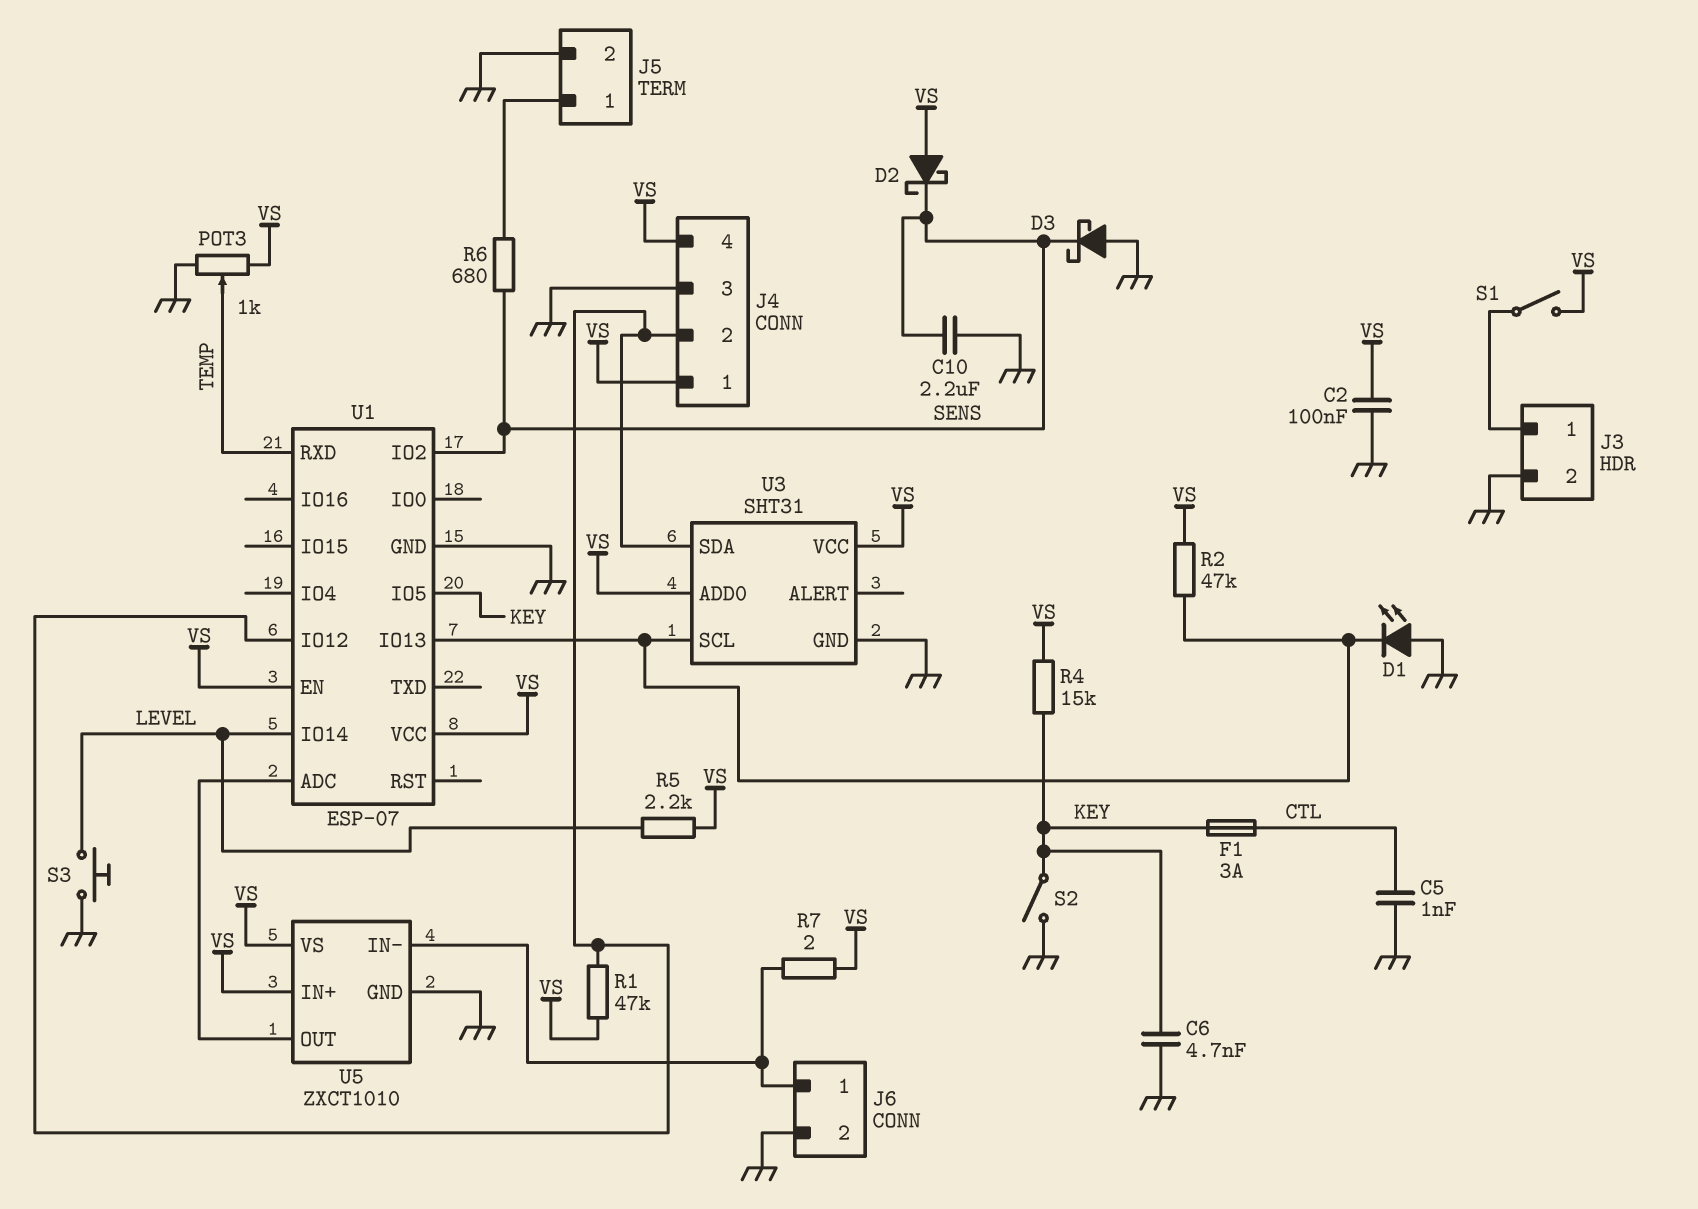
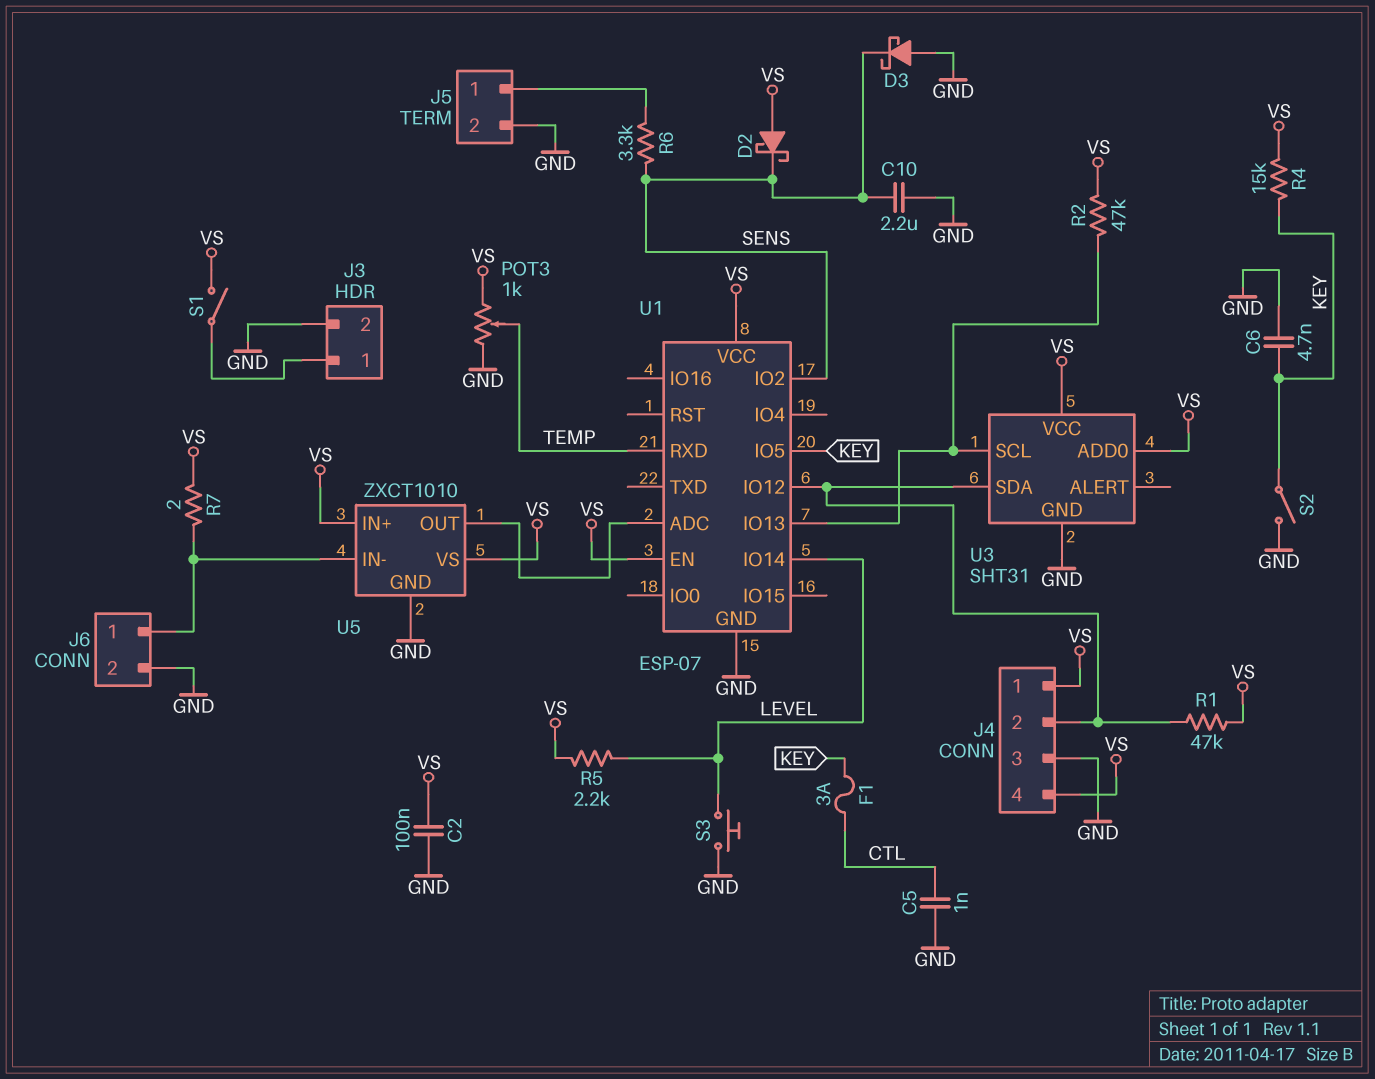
D1: LED (A GND, K U1/IO13) -> none
R6: 680 (J5/1, SENS) -> 3.3k (J5/1, SENS)

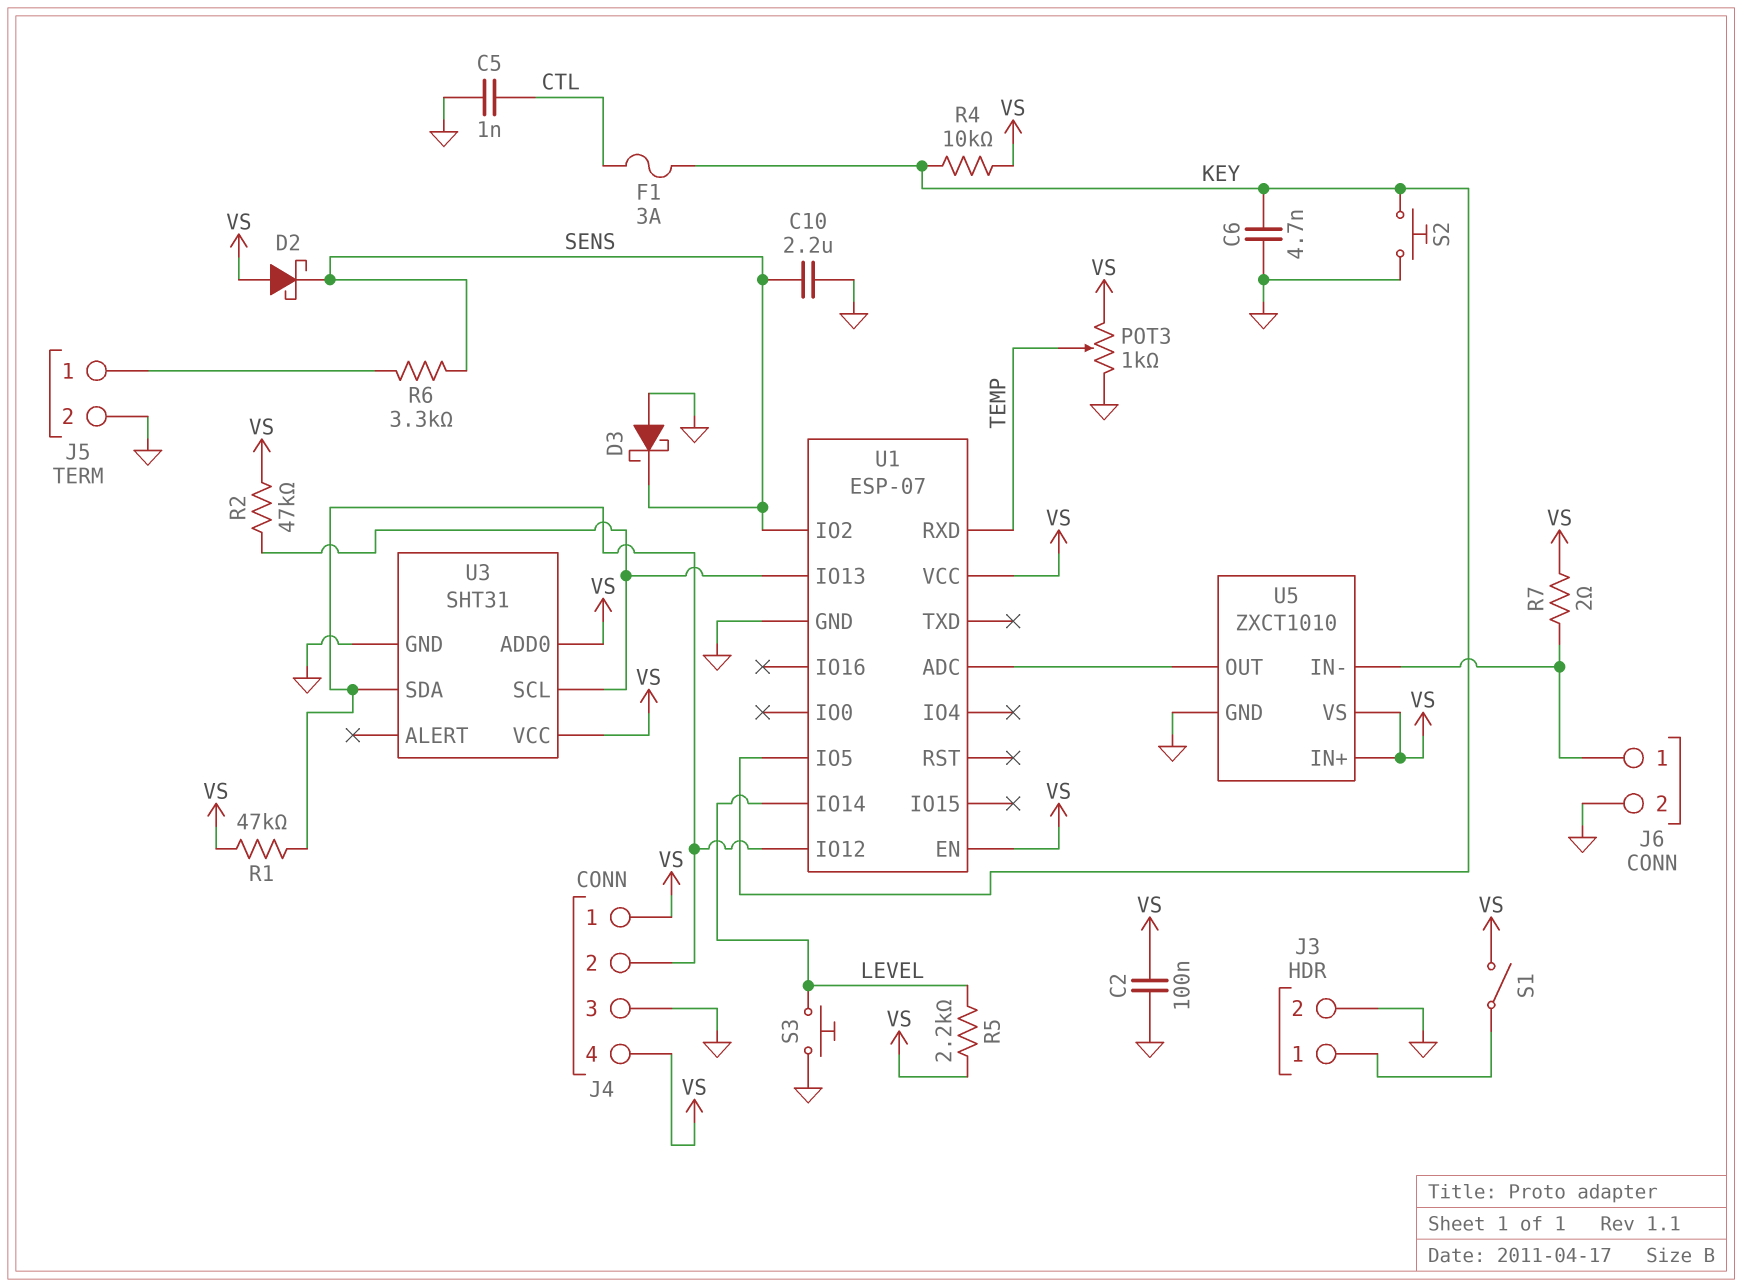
R4: 15k (KEY, VS) -> 10k (KEY, VS)
S2: switch (GND, KEY) -> button (GND, KEY)

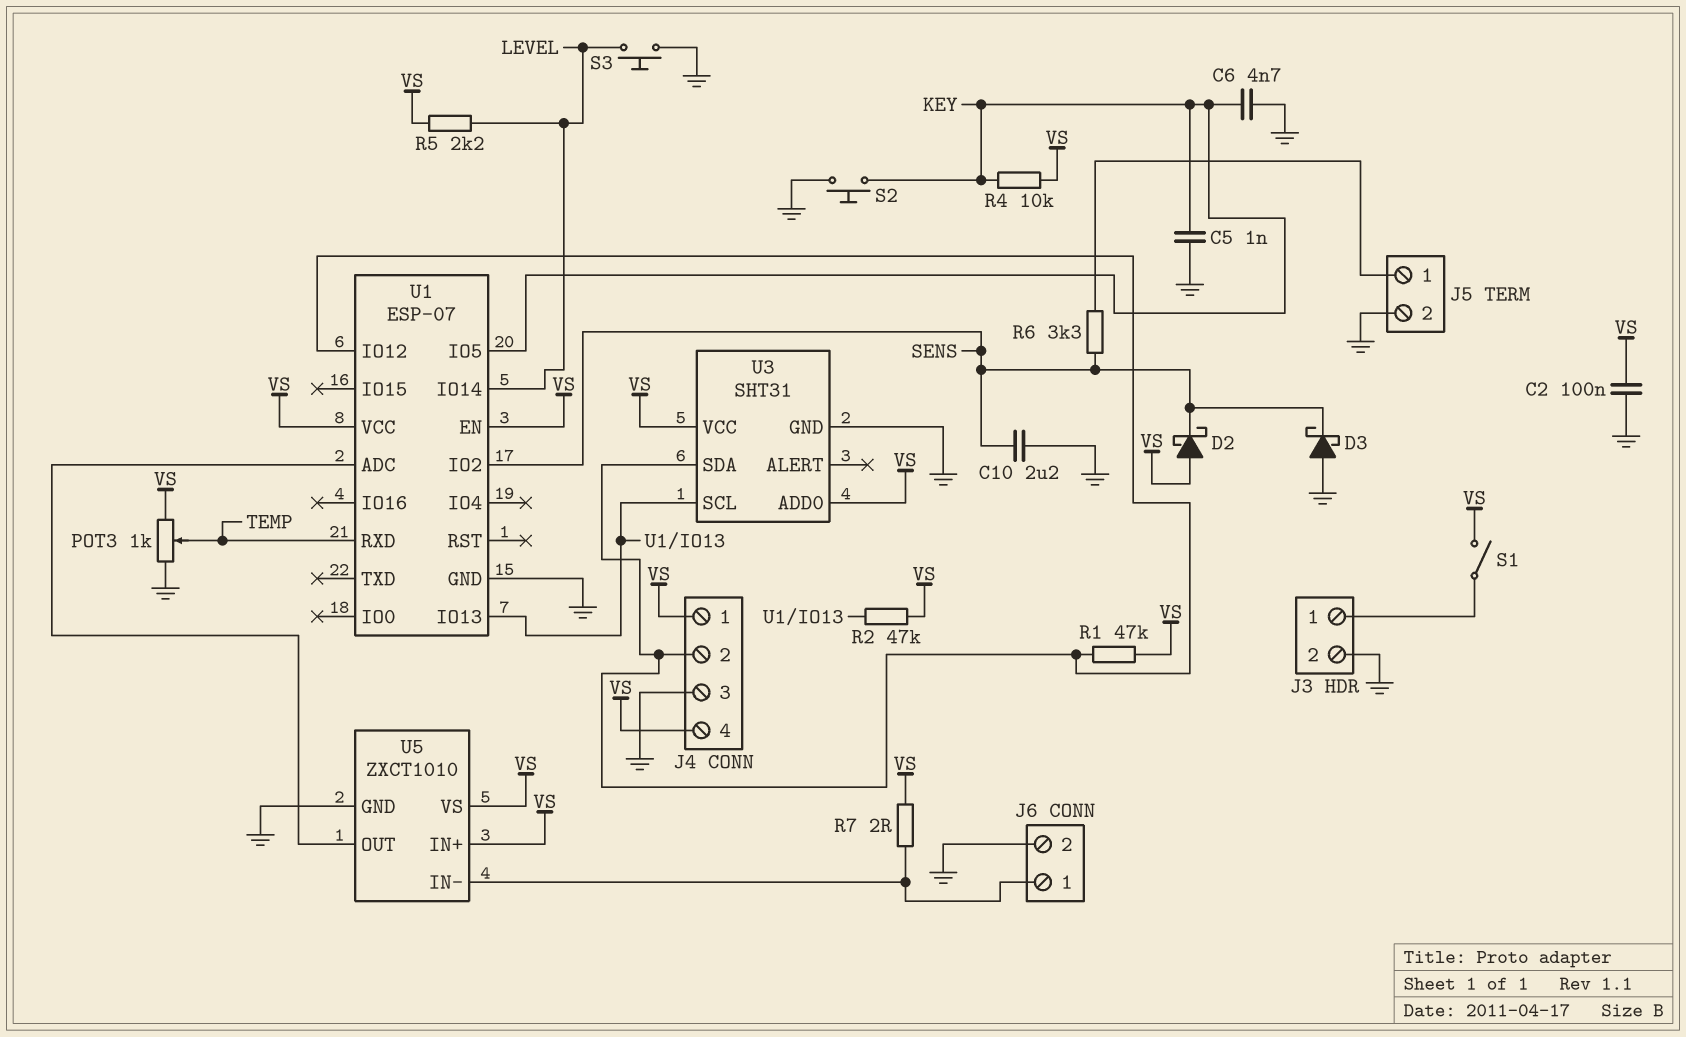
C5: 1nF (CTL, GND) -> 1nF (GND, KEY)
F1: 3A (CTL, KEY) -> none

